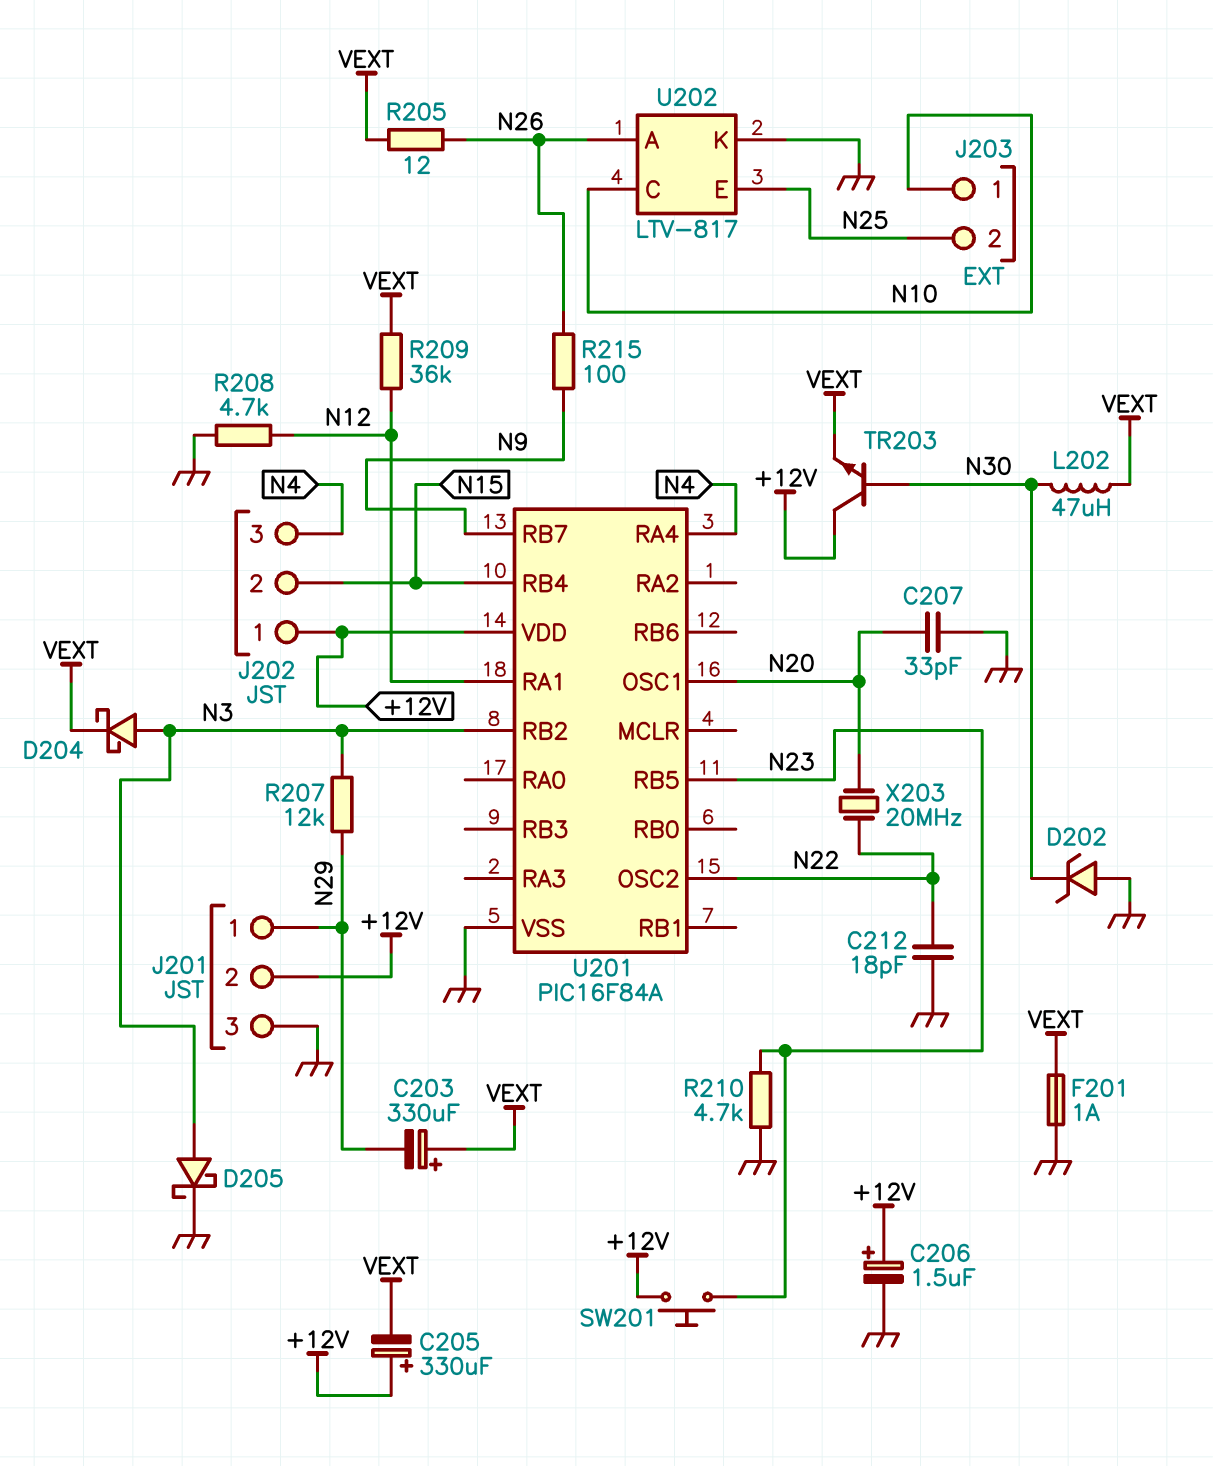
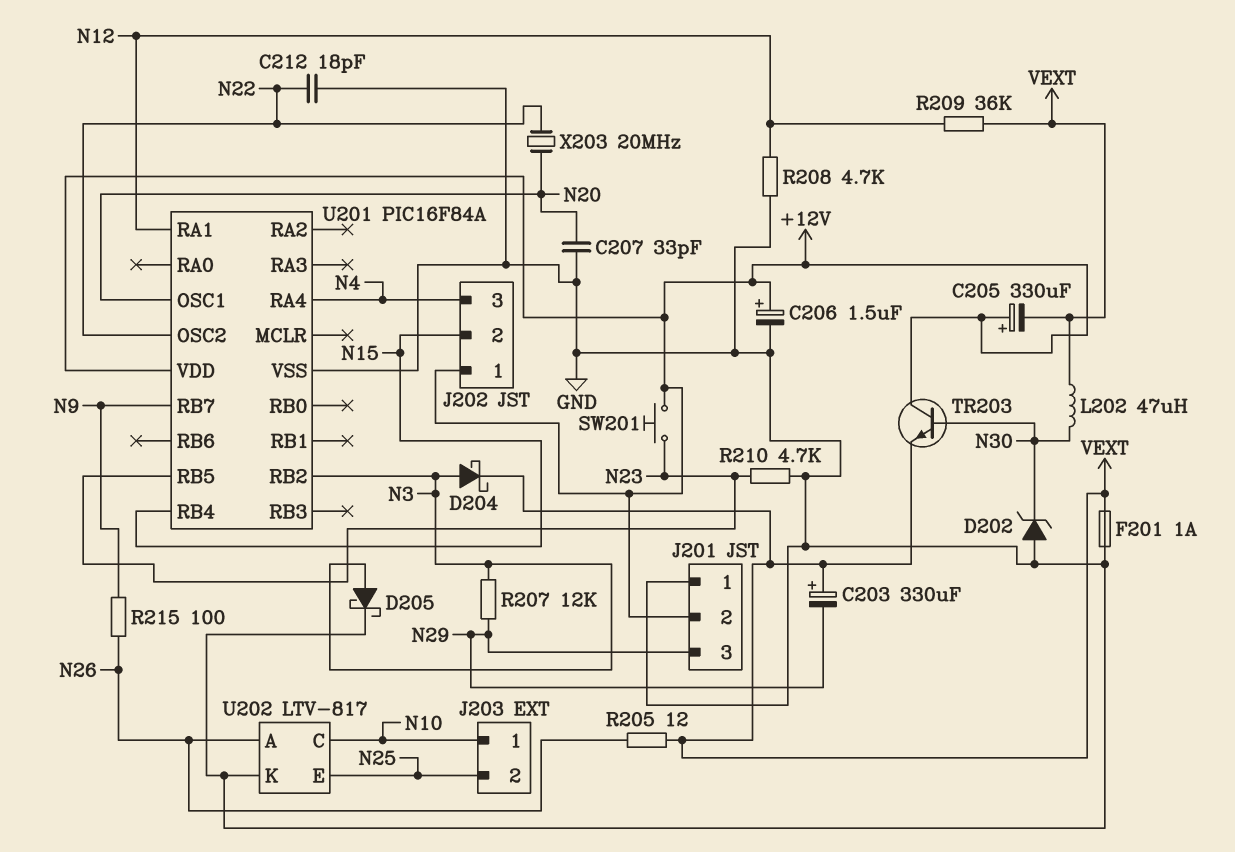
J201 pin 1: N29 -> GND
J201 pin 3: GND -> N29

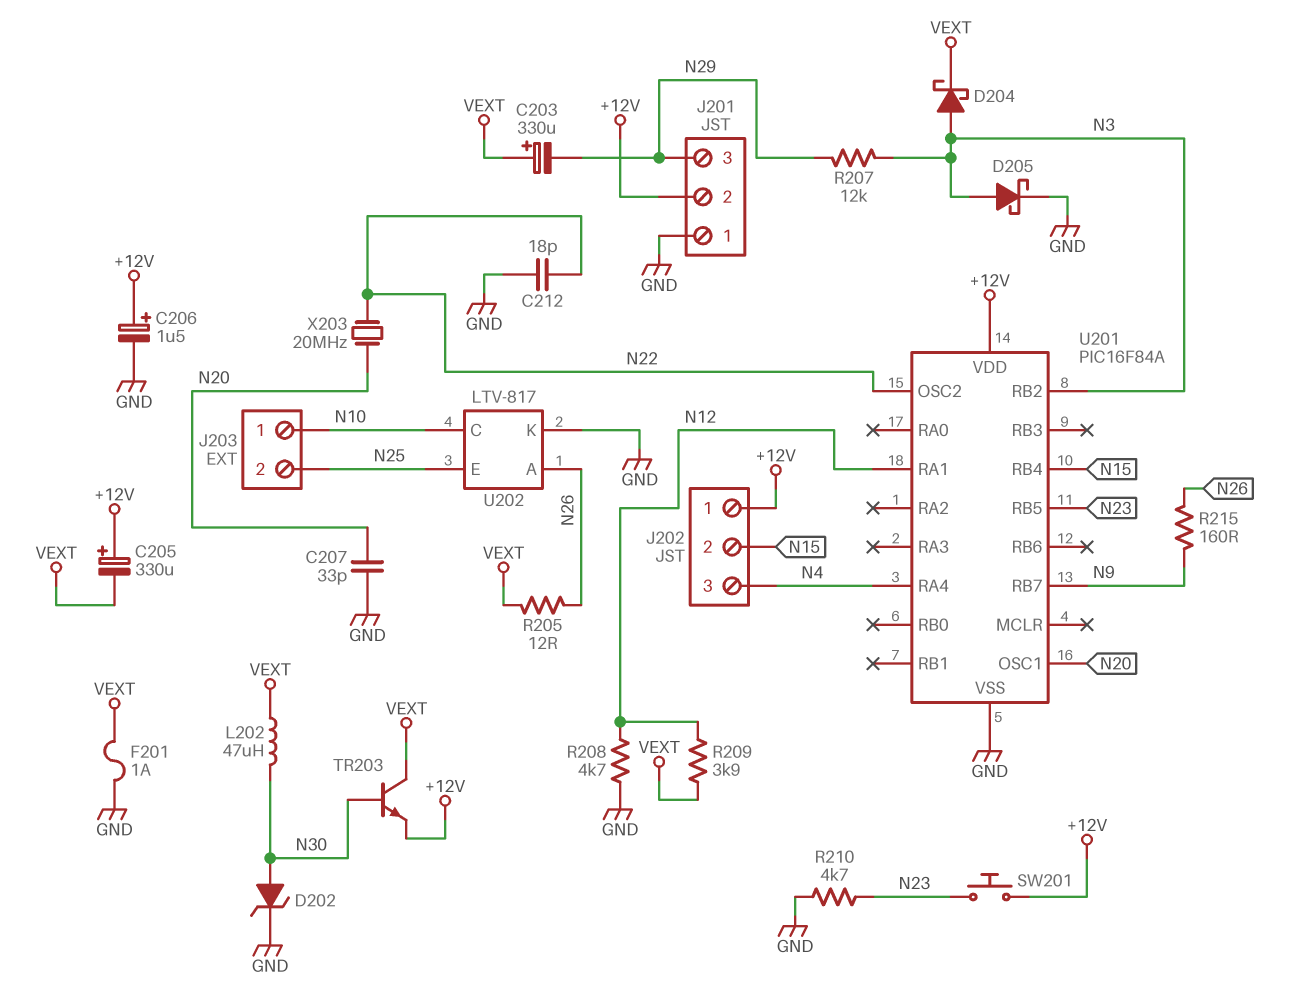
D202: zener (A GND, K N30) -> zener (A N30, K GND)
R209: 36k (N12, VEXT) -> 3.9k (N12, VEXT)
R215: 100 (N9, N26) -> 160 (N9, N26)
TR203: NPN (B N30, C +12V, E VEXT) -> NPN (B N30, C VEXT, E +12V)

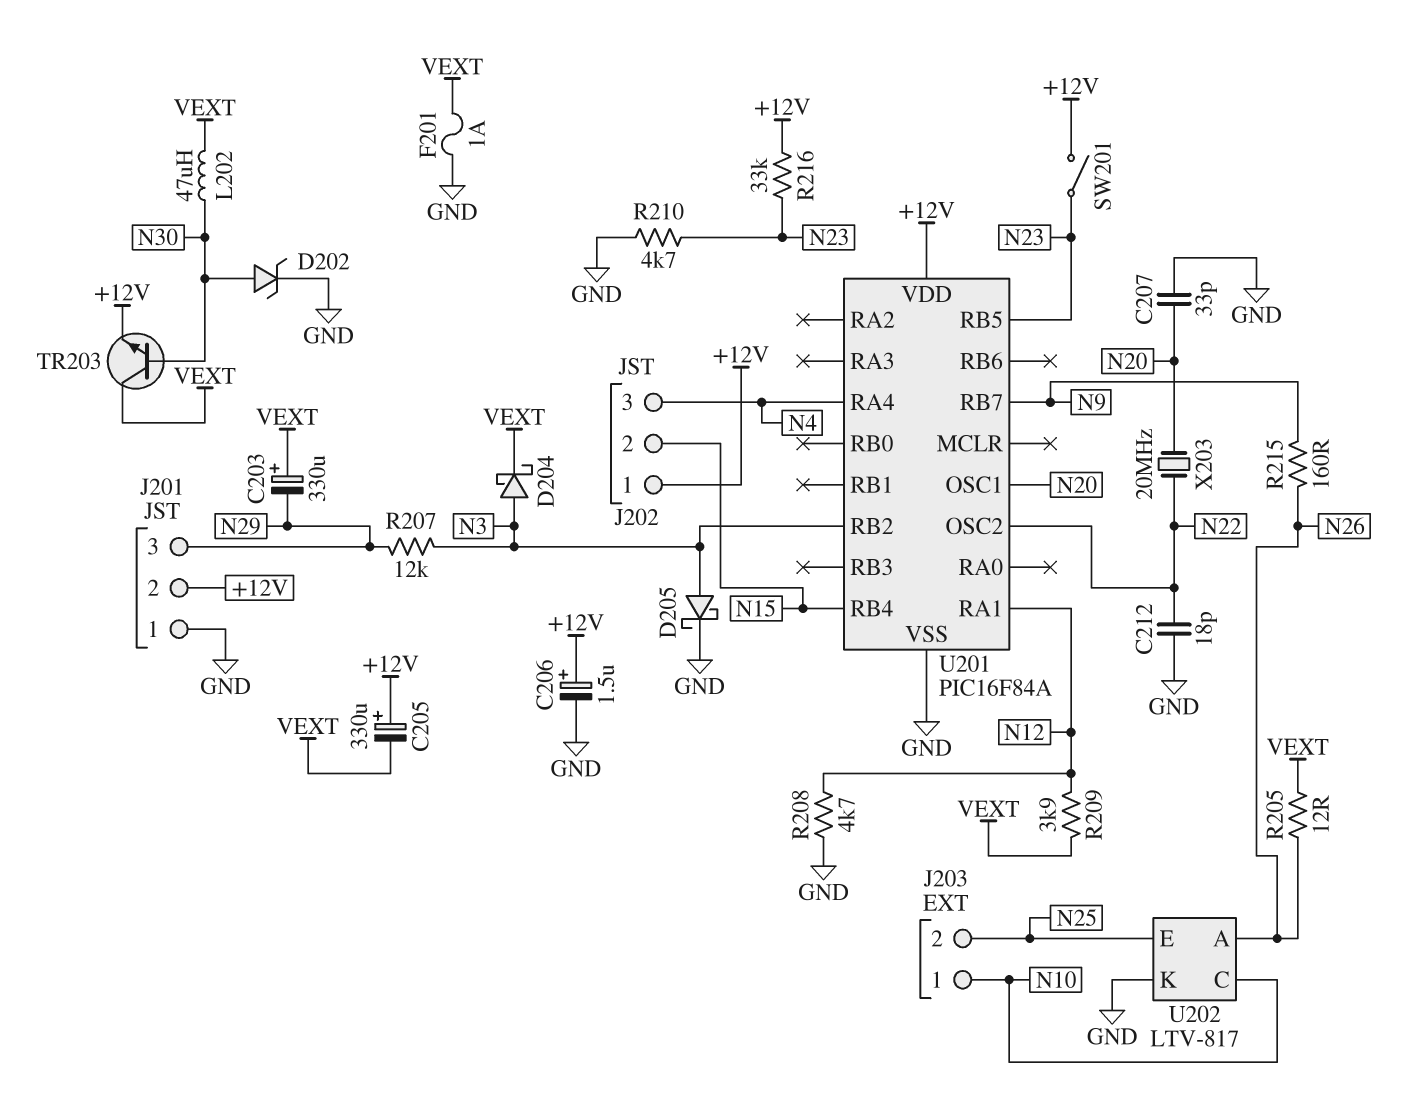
R216: none -> 33k (+12V, N23)
SW201: button (+12V, N23) -> switch (+12V, N23)

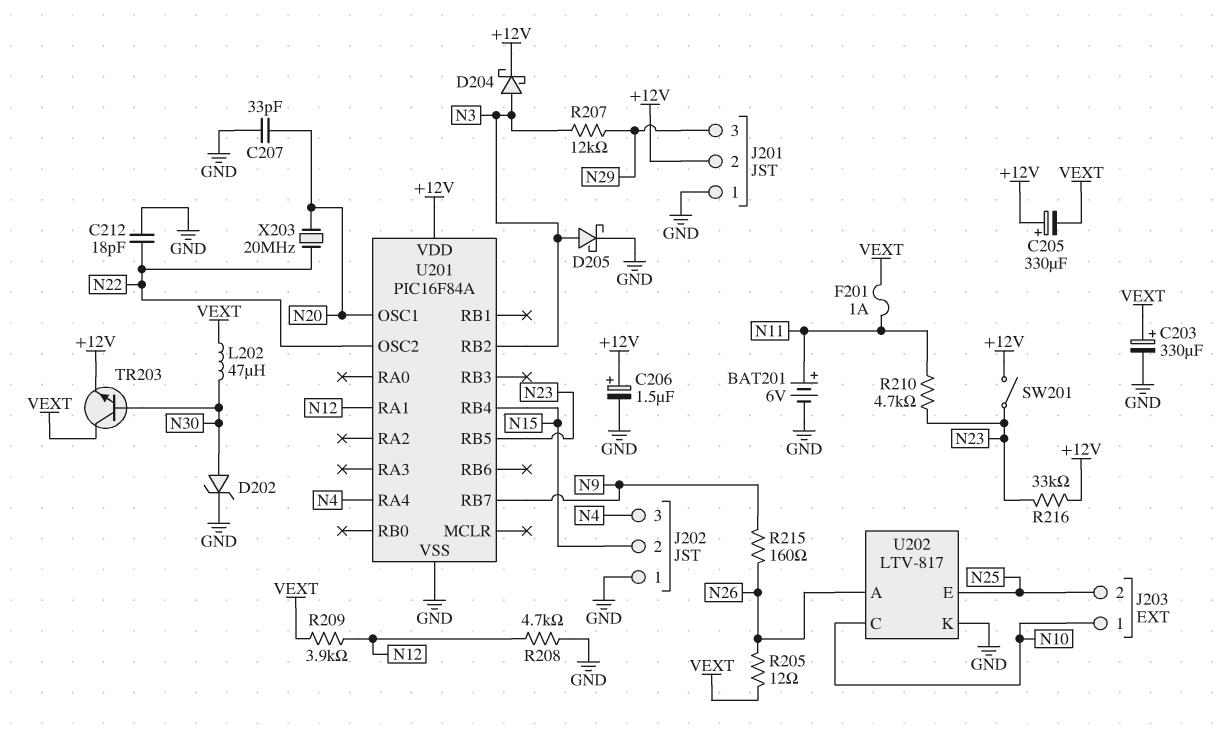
BAT201: none -> 6V (plus N11, minus GND)
C203: 330uF (plus VEXT, minus N29) -> 330uF (plus VEXT, minus GND)
D204: schottky (A N3, K VEXT) -> schottky (A N3, K +12V)
F201: 1A (GND, VEXT) -> 1A (N11, VEXT)
J202 pin 1: +12V -> GND
R210: 4.7k (GND, N23) -> 4.7k (N11, N23)

